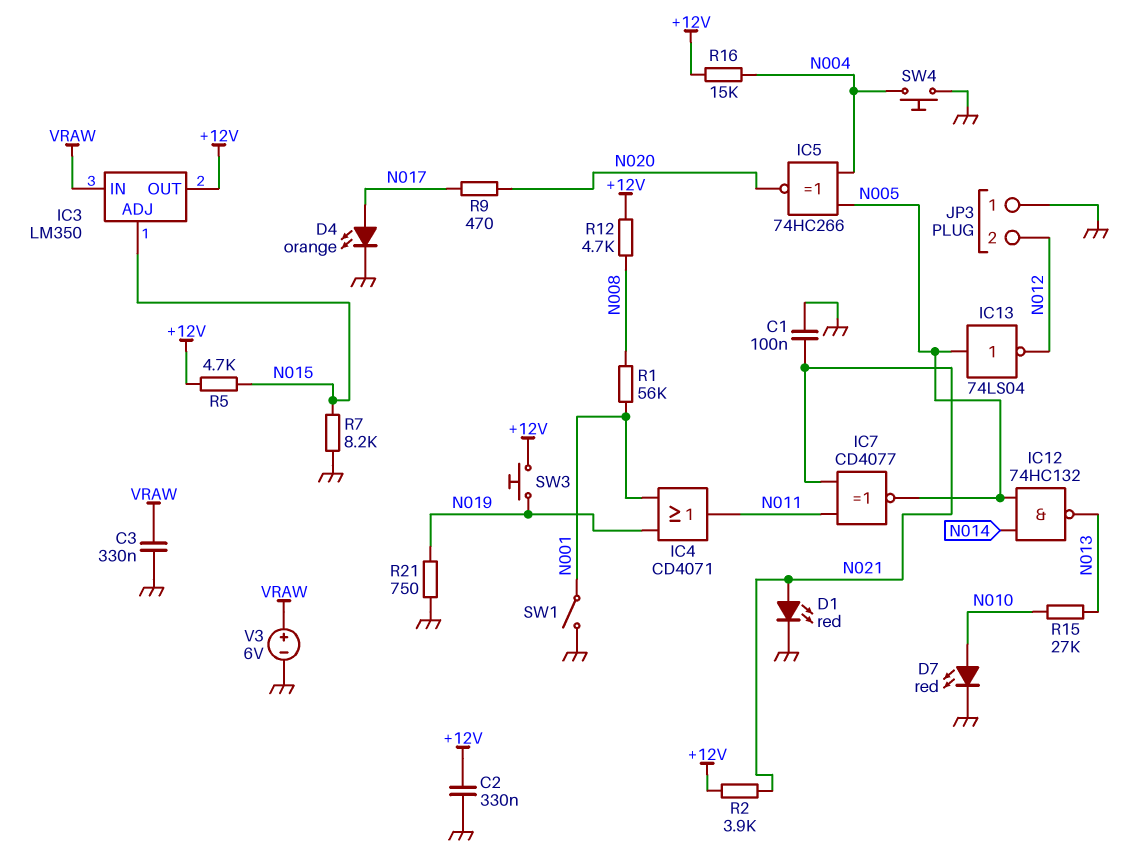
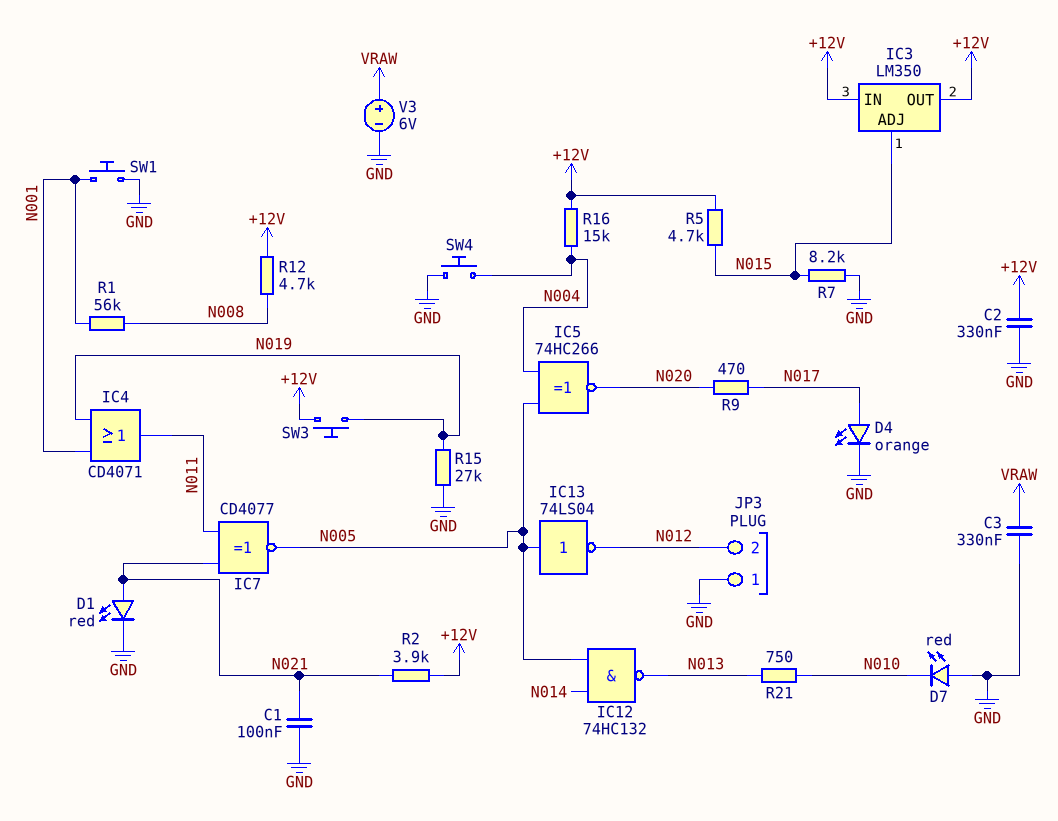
D7: LED red (A N010, K GND) -> LED red (A GND, K N010)
IC3 pin IN: VRAW -> +12V
R15: 27k (N010, N013) -> 27k (GND, N019)
R21: 750 (GND, N019) -> 750 (N010, N013)
SW1: switch (GND, N001) -> button (GND, N001)

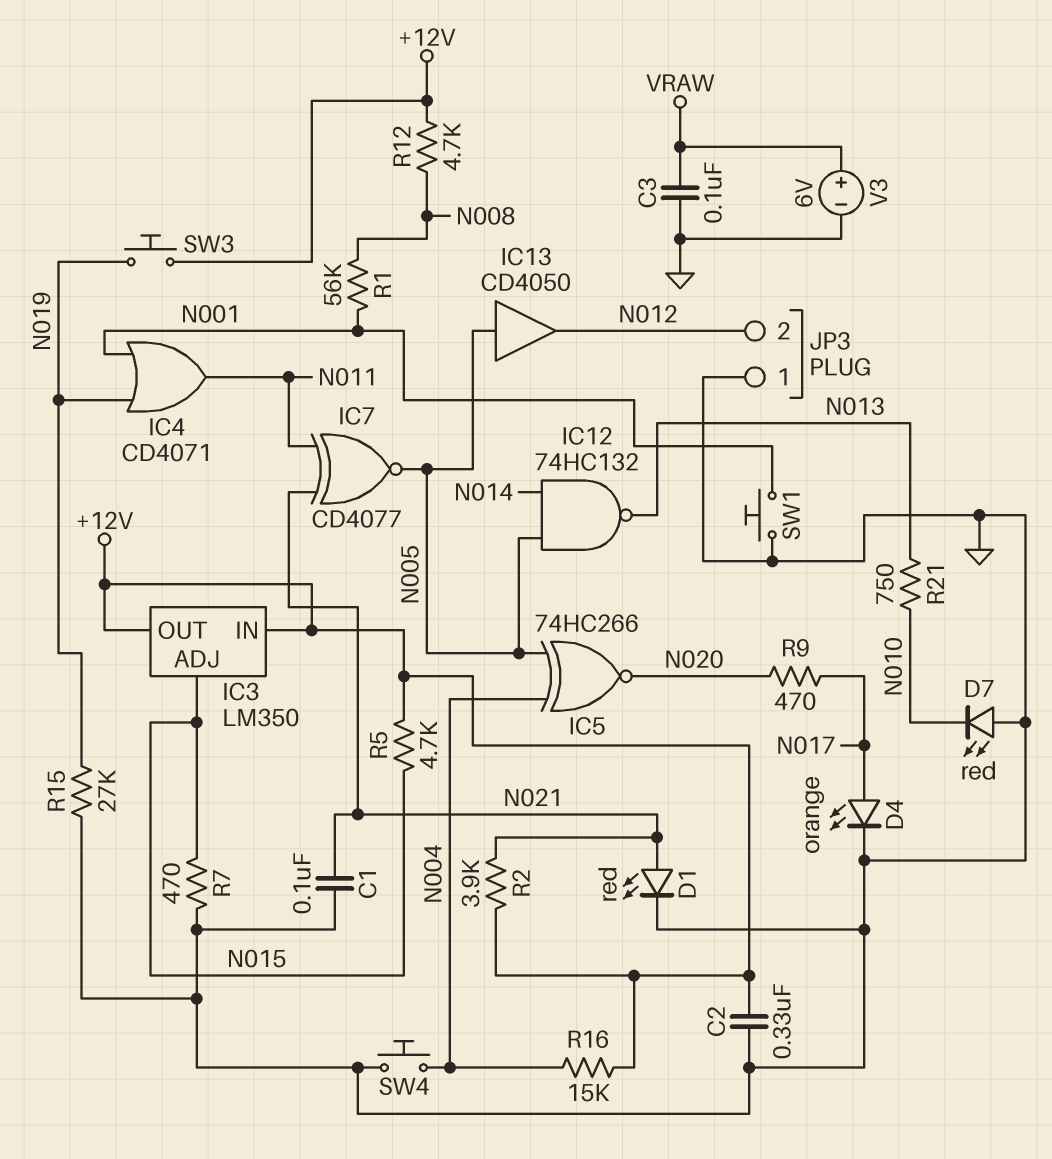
C3: 330nF (GND, VRAW) -> 100nF (GND, VRAW)
IC13: NOT 74LS04 (in N005, out N012) -> buffer CD4050 (in N005, out N012)
R7: 8.2k (GND, N015) -> 470 (GND, N015)

